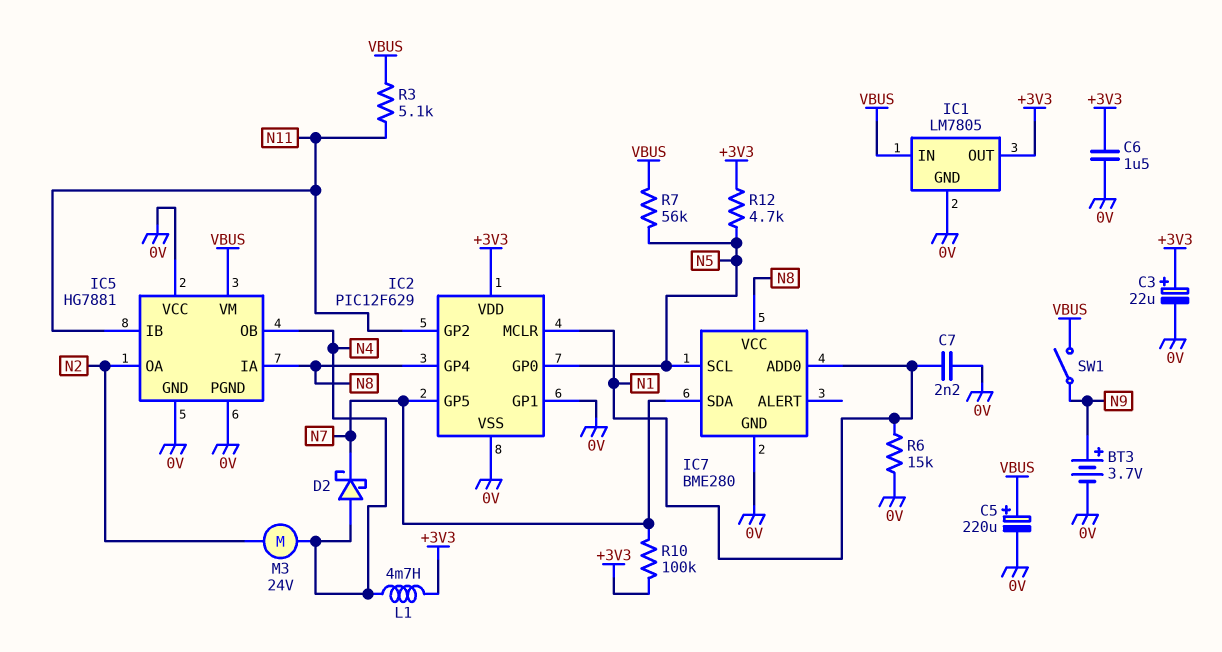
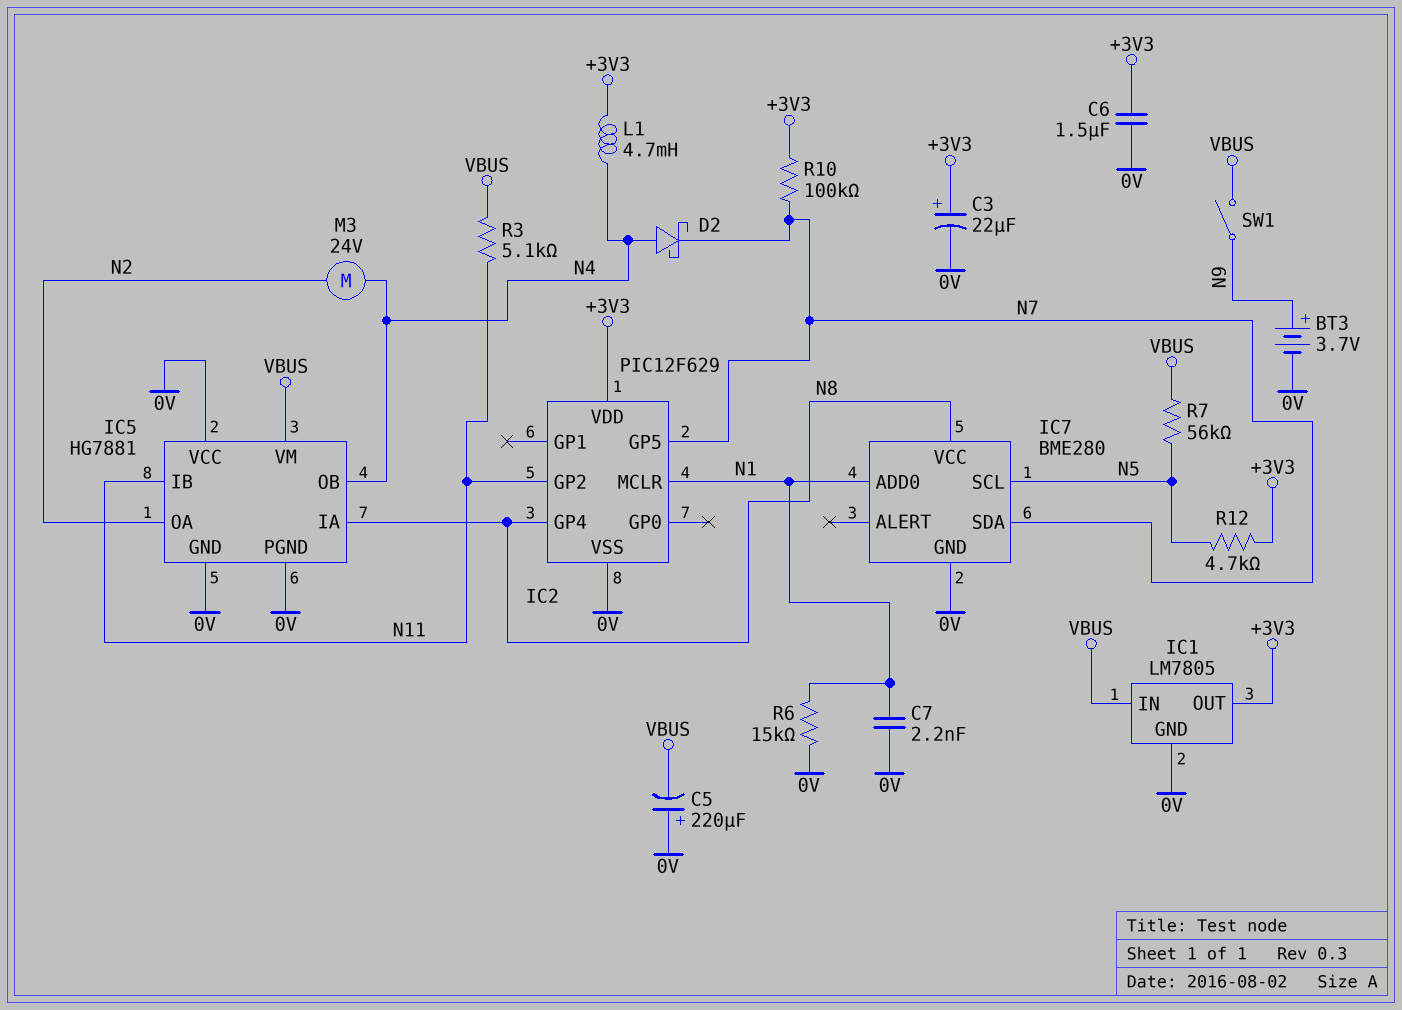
C5: 220uF (plus VBUS, minus 0V) -> 220uF (plus 0V, minus VBUS)
IC2 pin GP0: N5 -> none
IC2 pin GP1: 0V -> none

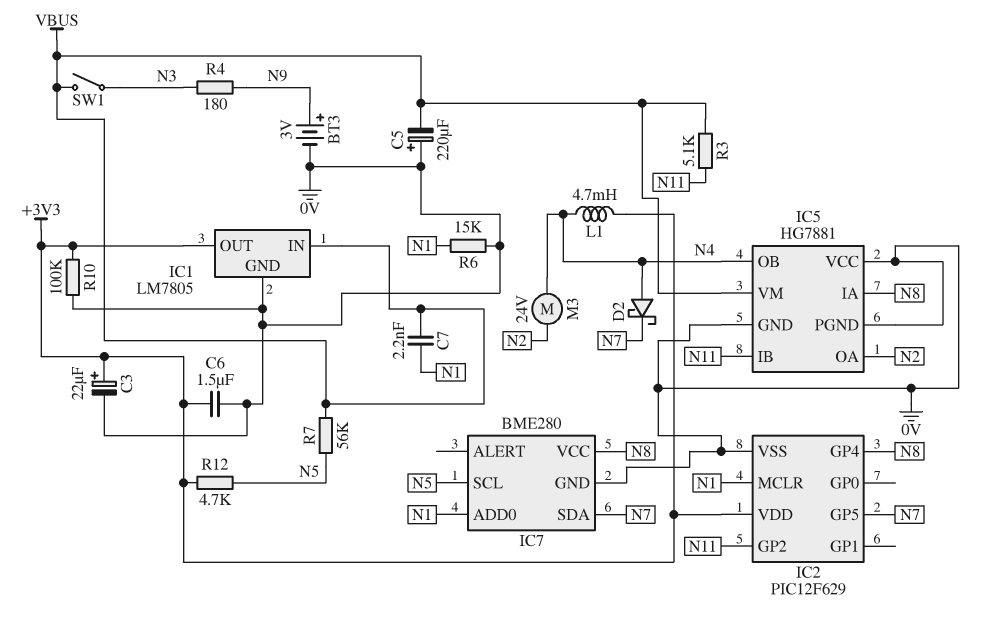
BT3: 3.7V (plus N9, minus 0V) -> 3V (plus N9, minus 0V)
C7: 2.2nF (0V, N1) -> 2.2nF (N1, VBUS)
R4: none -> 180 (N3, N9)
R10: 100k (+3V3, N7) -> 100k (+3V3, 0V)
SW1: switch (N9, VBUS) -> switch (N3, VBUS)

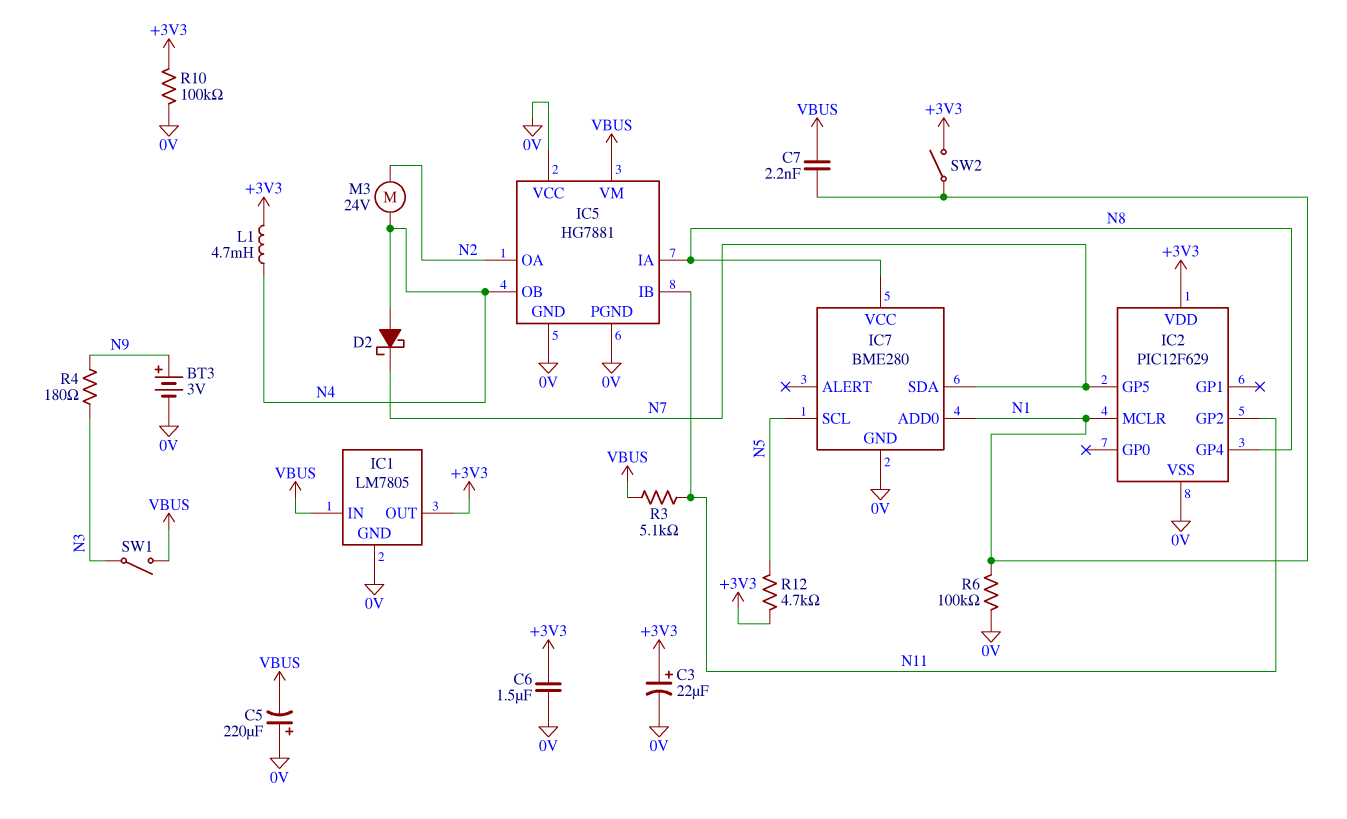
R6: 15k (0V, N1) -> 100k (0V, N1)
R7: 56k (N5, VBUS) -> none
SW2: none -> switch (+3V3, N1)

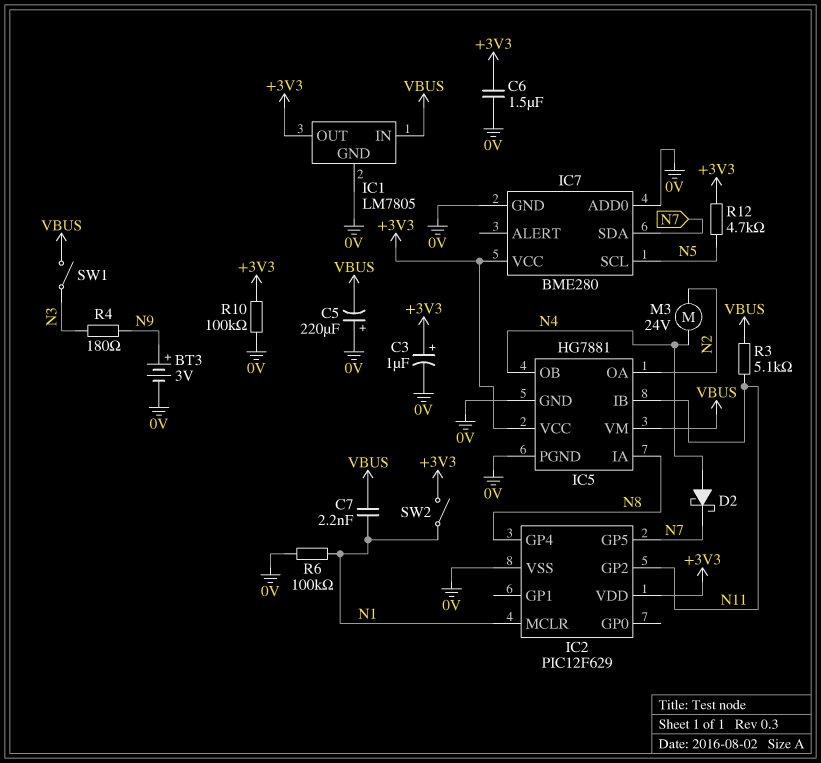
C3: 22uF (plus +3V3, minus 0V) -> 1uF (plus +3V3, minus 0V)
IC5 pin VCC: 0V -> +3V3
IC7 pin ADD0: N1 -> 0V
IC7 pin VCC: N8 -> +3V3
L1: 4.7mH (+3V3, N4) -> none

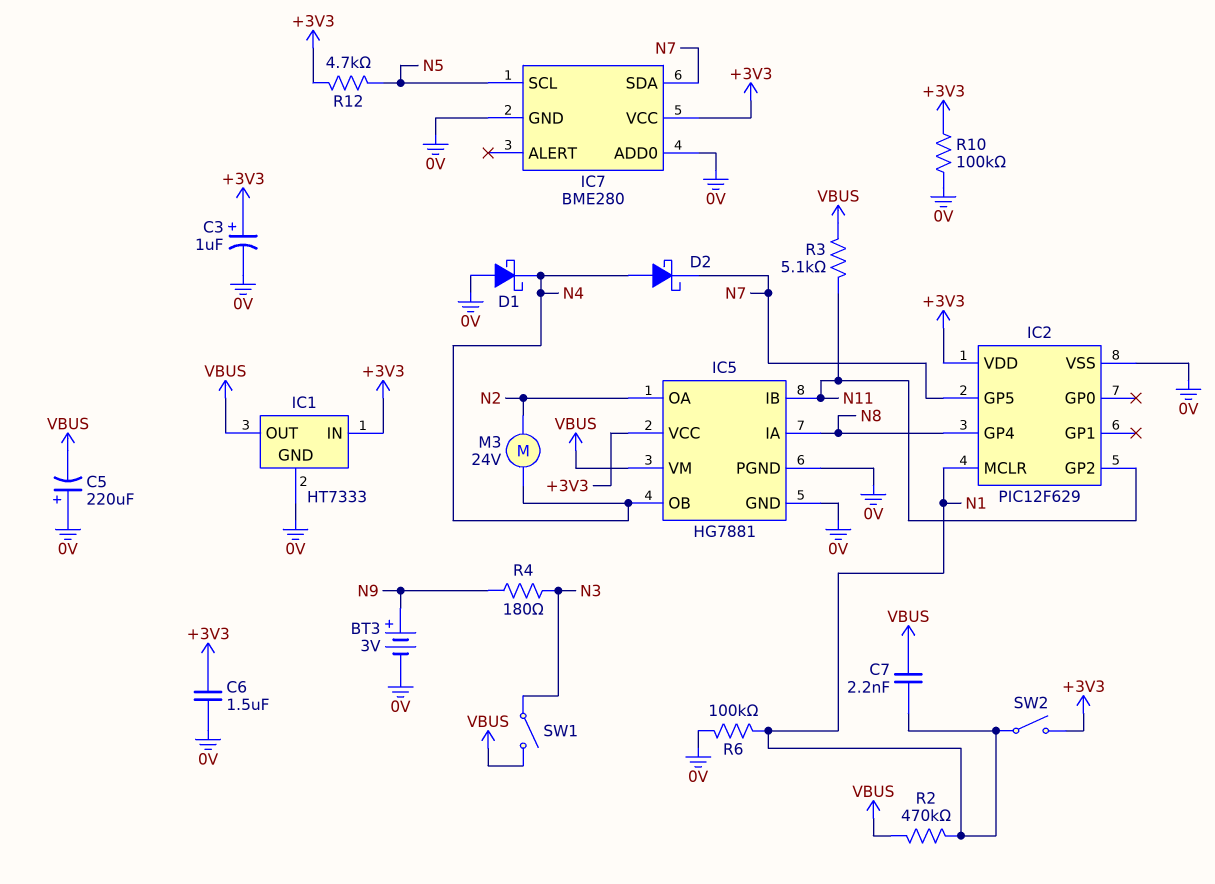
D1: none -> schottky (A 0V, K N4)
IC1: LM7805 -> HT7333
IC1 pin IN: VBUS -> +3V3
IC1 pin OUT: +3V3 -> VBUS
R2: none -> 470k (N1, VBUS)

